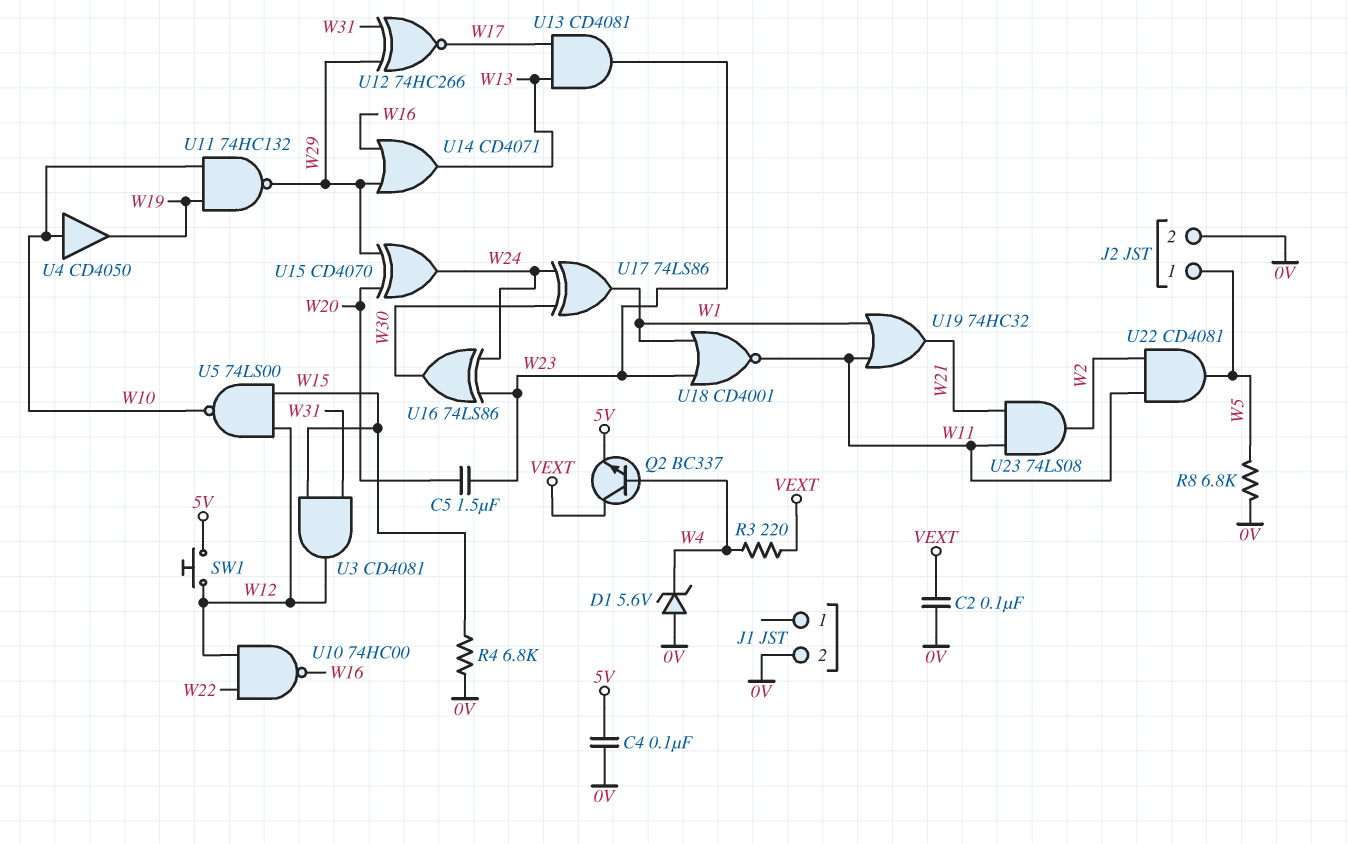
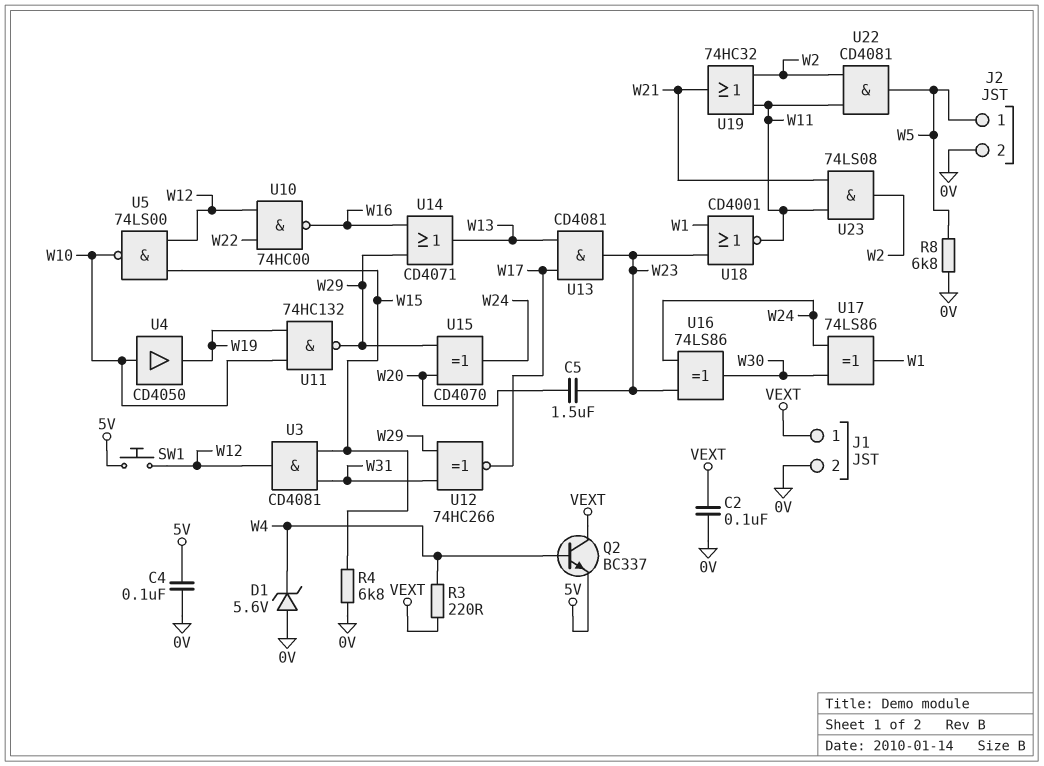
J1 pin 1: none -> VEXT
U19: OR 74HC32 (in W1, in W11, out W21) -> OR 74HC32 (in W2, in W11, out W21)

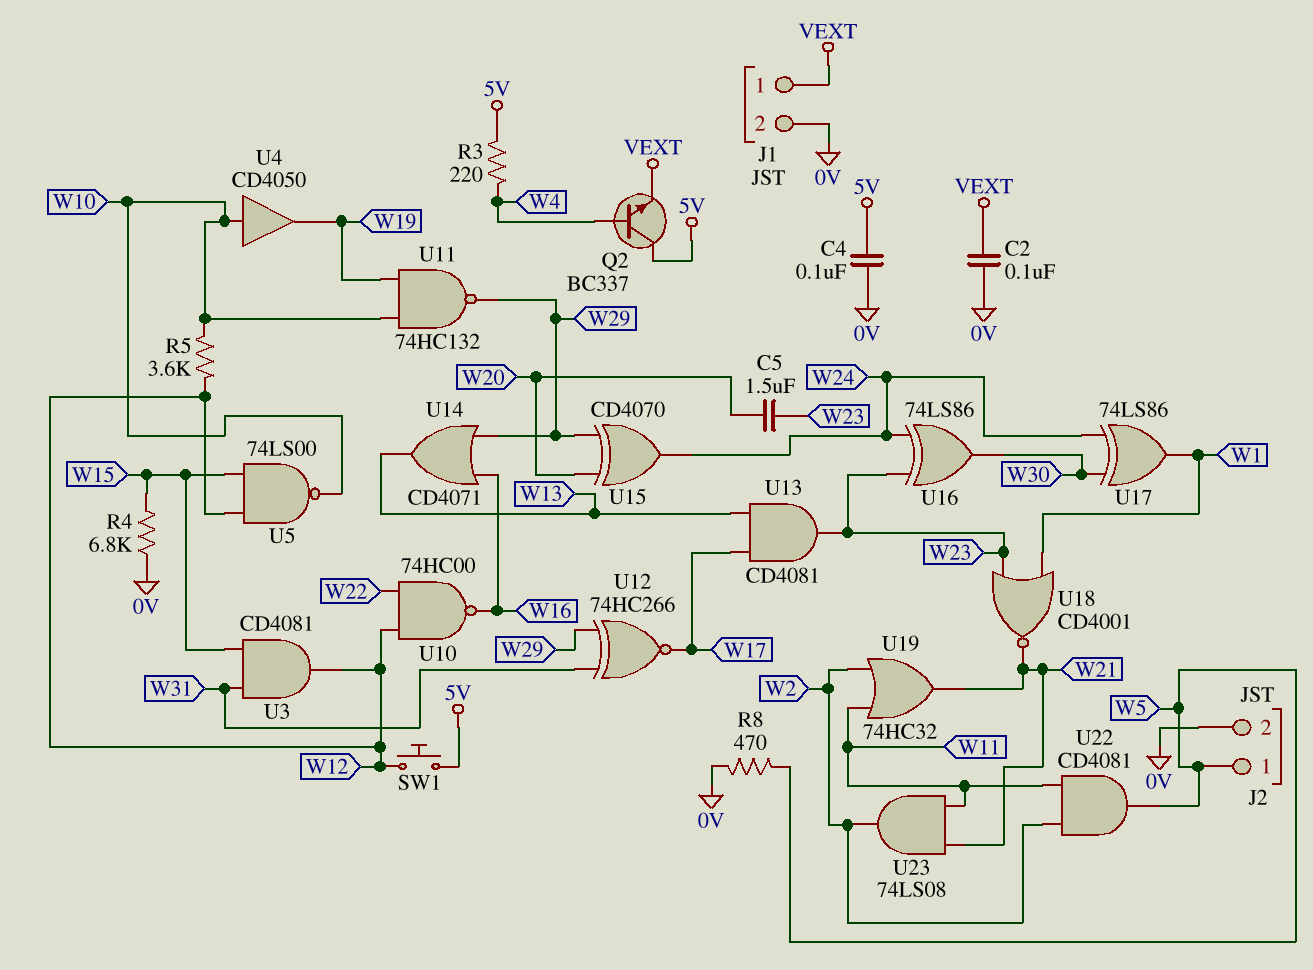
D1: zener 5.6V (A 0V, K W4) -> none
Q2: NPN BC337 (B W4, C VEXT, E 5V) -> NPN BC337 (B W4, C 5V, E VEXT)
R3: 220 (VEXT, W4) -> 220 (5V, W4)
R5: none -> 3.6k (W10, W12)
R8: 6.8k (0V, W5) -> 470 (0V, W5)
U18: NOR CD4001 (in W1, in W23, out W11) -> NOR CD4001 (in W1, in W23, out W21)

